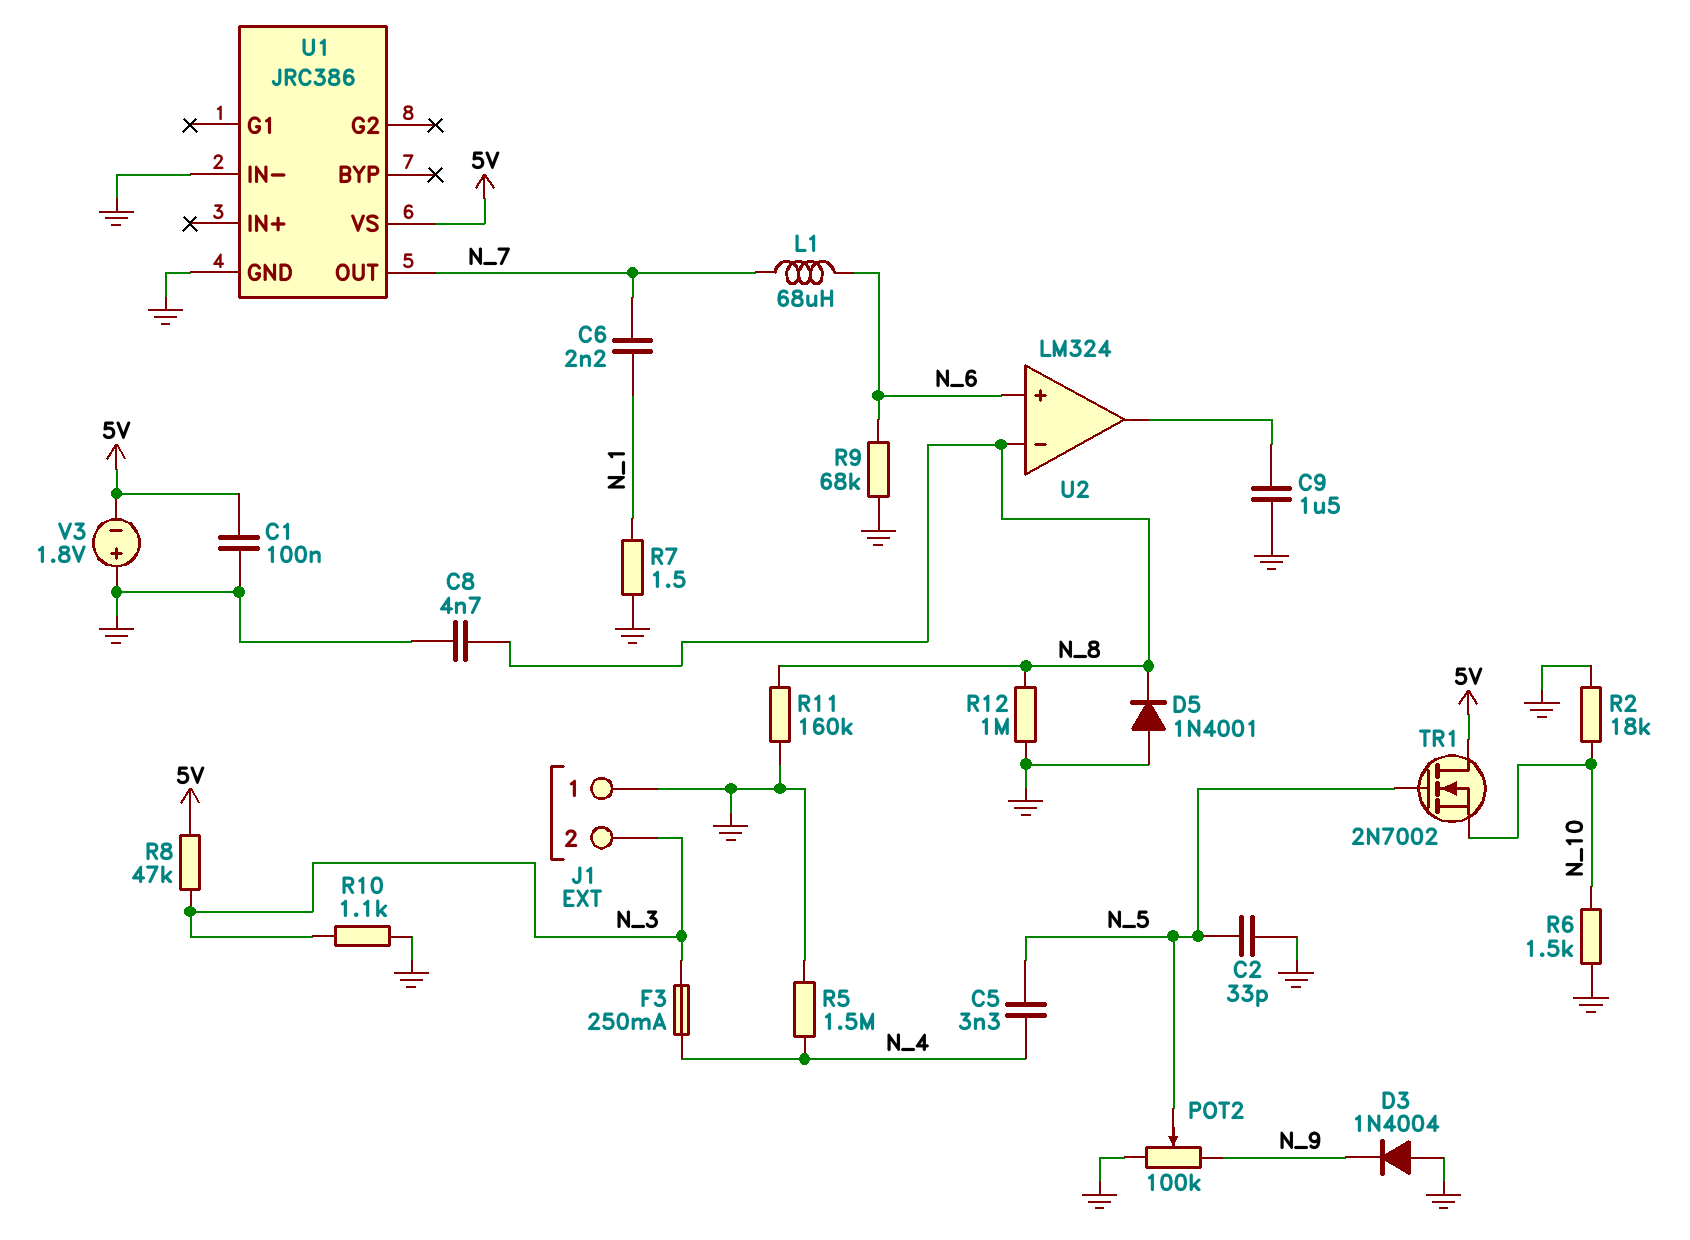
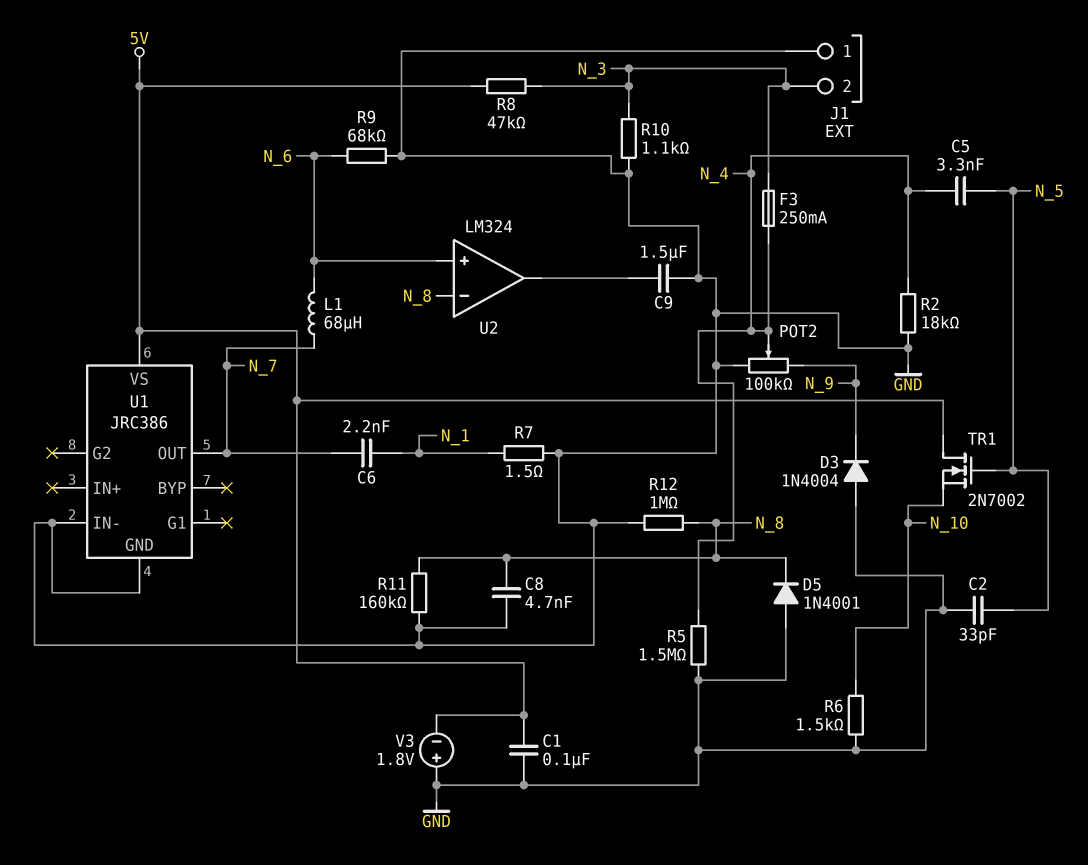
POT2: 100k (GND, N_9, wiper N_5) -> 100k (GND, N_9, wiper N_4)
R2: 18k (GND, N_10) -> 18k (GND, N_4)

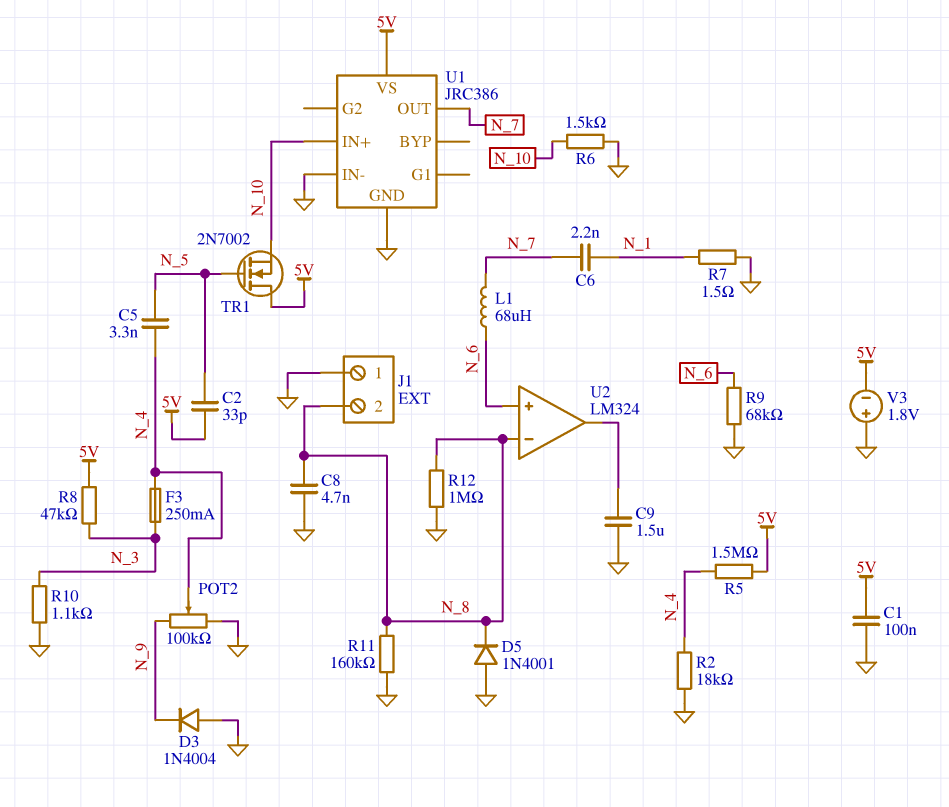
C2: 33pF (GND, N_5) -> 33pF (5V, N_5)
J1 pin 2: N_3 -> N_8
R5: 1.5M (GND, N_4) -> 1.5M (5V, N_4)
U1 pin IN+: none -> N_10

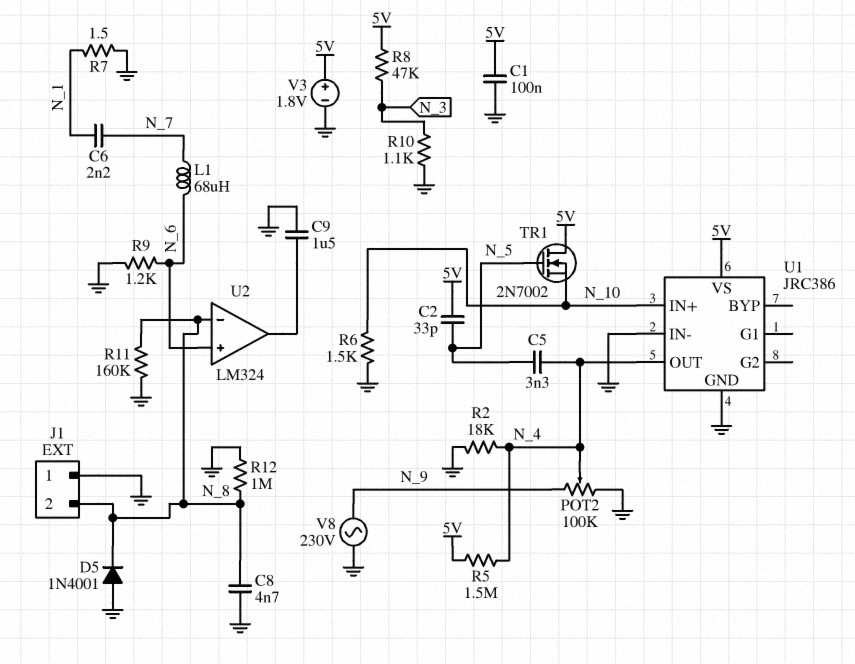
D3: diode 1N4004 (A GND, K N_9) -> none
F3: 250mA (N_3, N_4) -> none
R9: 68k (GND, N_6) -> 1.2k (GND, N_6)
U1 pin OUT: N_7 -> N_4
V3: 1.8V (plus GND, minus 5V) -> 1.8V (plus 5V, minus GND)
V8: none -> AC 230V (GND, N_9)

